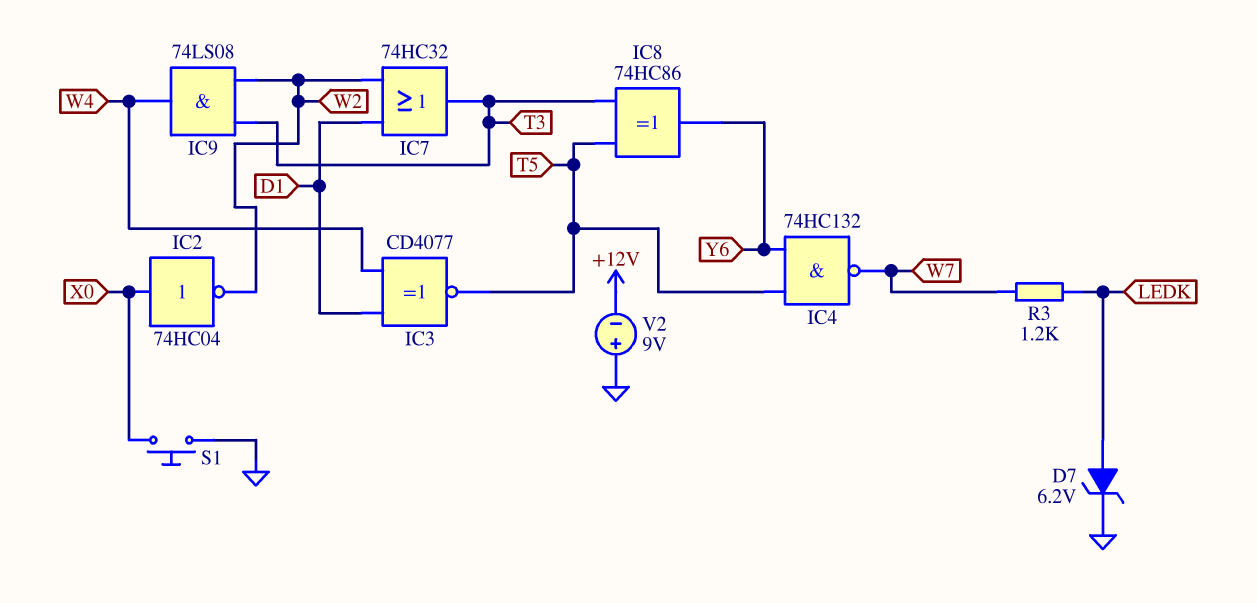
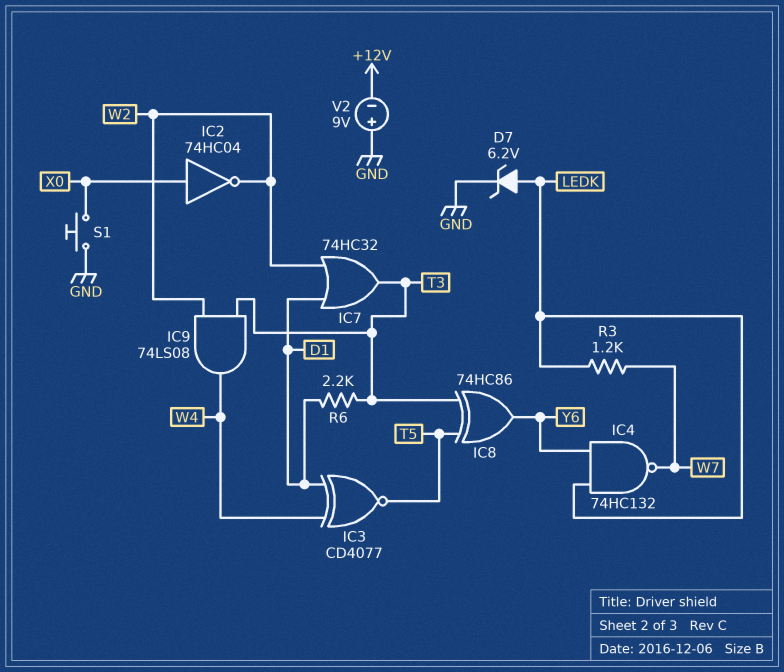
IC4: NAND 74HC132 (in T5, in Y6, out W7) -> NAND 74HC132 (in LEDK, in Y6, out W7)
R6: none -> 2.2k (D1, T3)

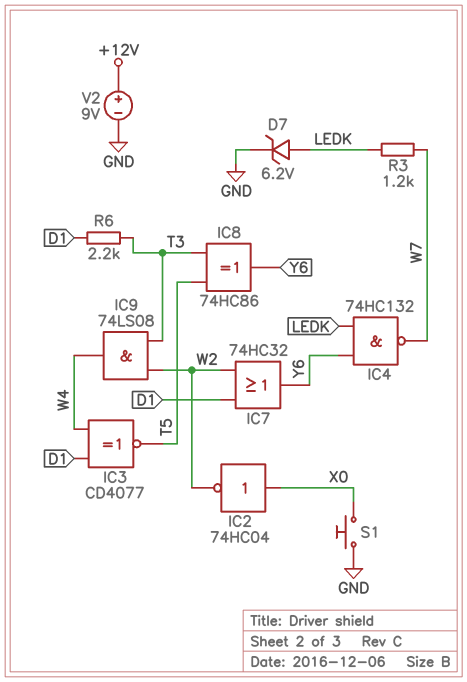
IC7: OR 74HC32 (in D1, in W2, out T3) -> OR 74HC32 (in D1, in W2, out Y6)
V2: 9V (plus GND, minus +12V) -> 9V (plus +12V, minus GND)

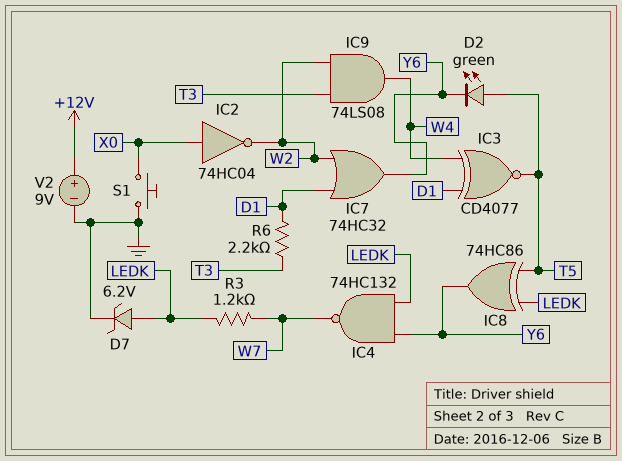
D2: none -> LED green (A T5, K Y6)
IC8: XOR 74HC86 (in T3, in T5, out Y6) -> XOR 74HC86 (in LEDK, in T5, out Y6)

